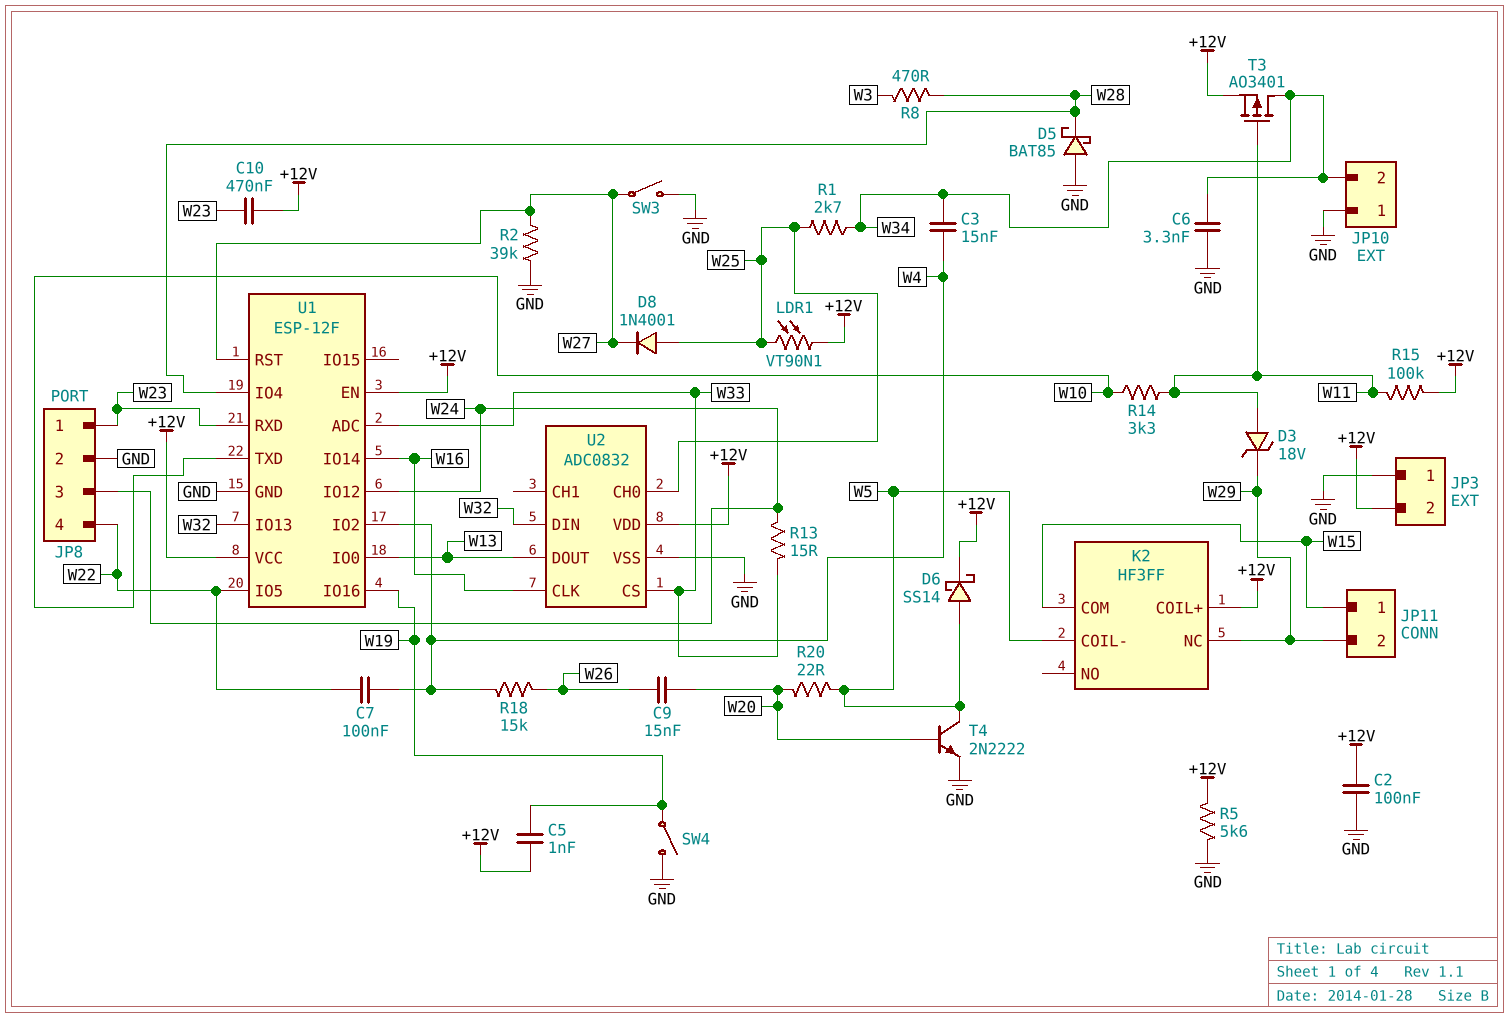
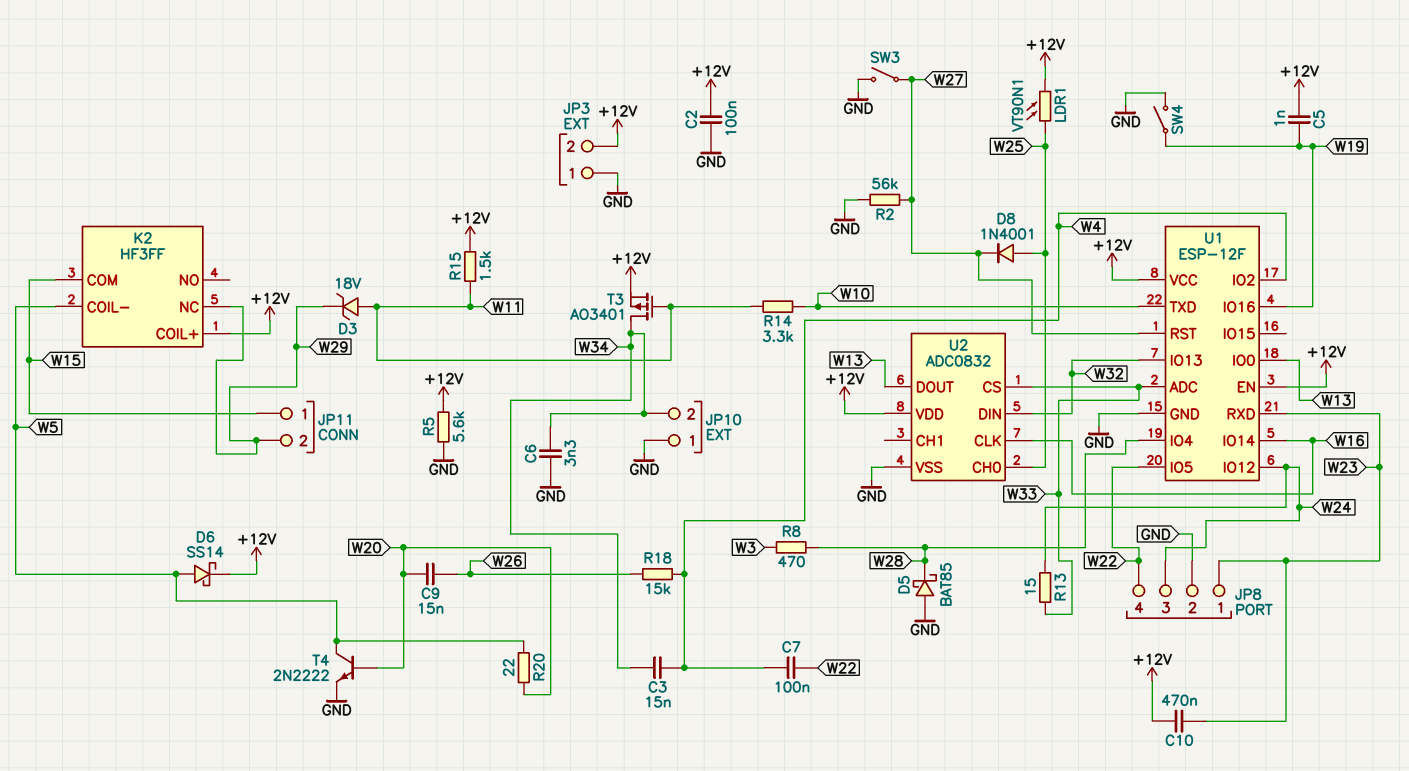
R1: 2.7k (W25, W34) -> none
R2: 39k (GND, W27) -> 56k (GND, W27)
R15: 100k (+12V, W11) -> 1.5k (+12V, W11)

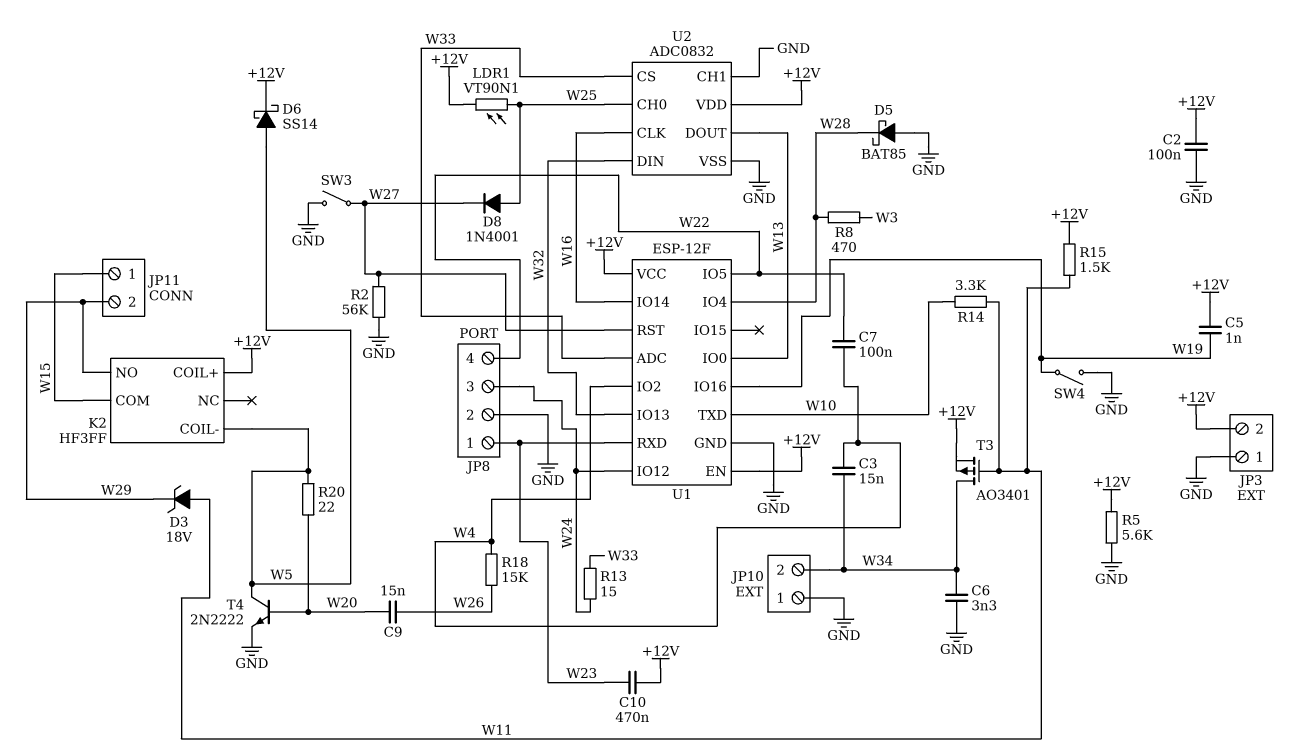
K2 pin NC: W29 -> none
K2 pin NO: none -> W29
U2 pin CH1: none -> GND

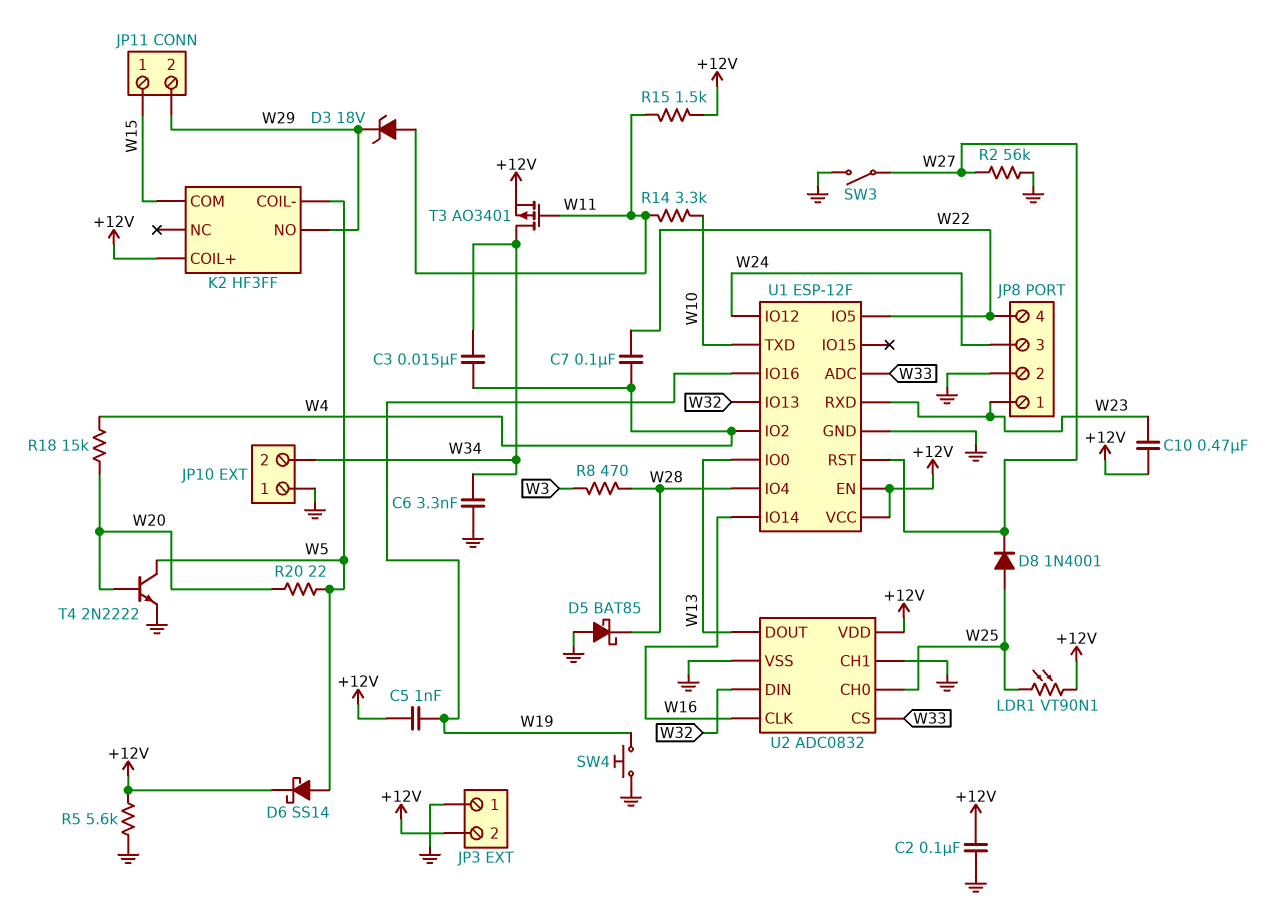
C9: 15nF (W20, W26) -> none
R13: 15 (W24, W33) -> none
R18: 15k (W4, W26) -> 15k (W4, W20)
SW4: switch (GND, W19) -> button (GND, W19)

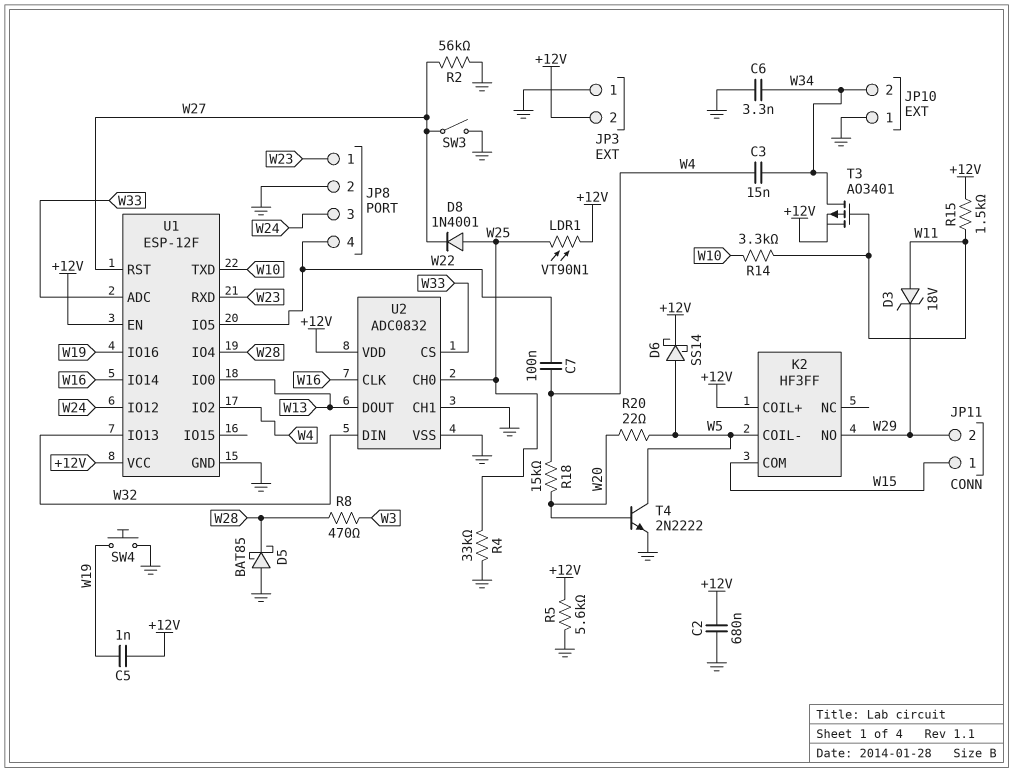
C2: 100nF (+12V, GND) -> 680nF (+12V, GND)
C10: 470nF (+12V, W23) -> none
R4: none -> 33k (GND, W25)

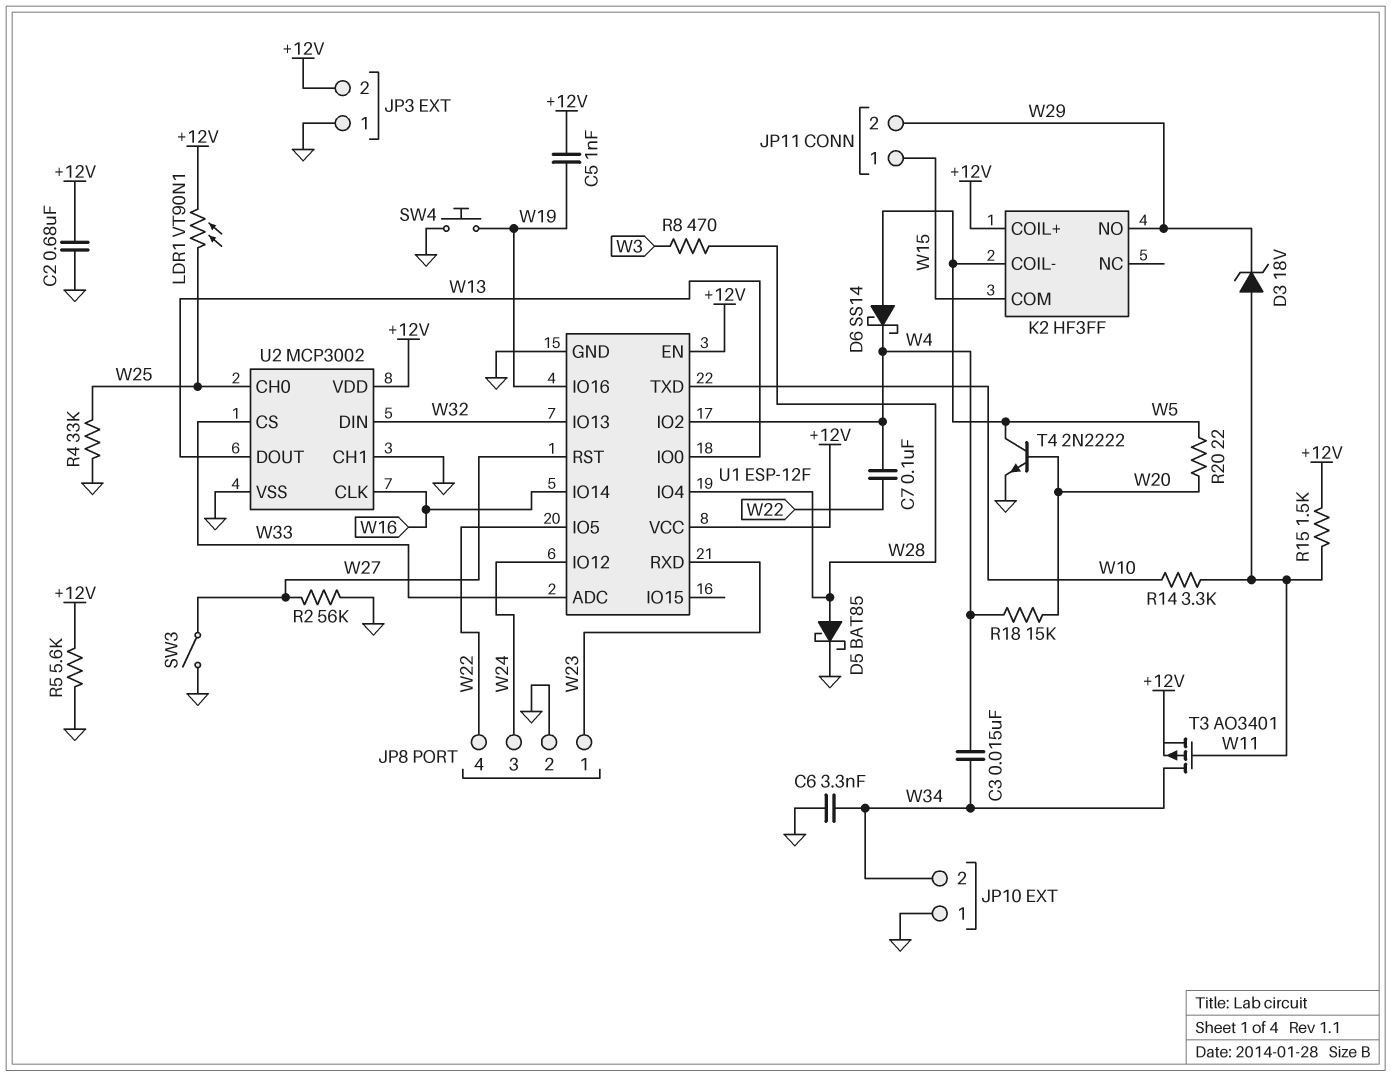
D5: schottky BAT85 (A GND, K W28) -> schottky BAT85 (A W28, K GND)
D6: schottky SS14 (A W5, K +12V) -> schottky SS14 (A W5, K W4)
D8: diode 1N4001 (A W25, K W27) -> none
U2: ADC0832 -> MCP3002

